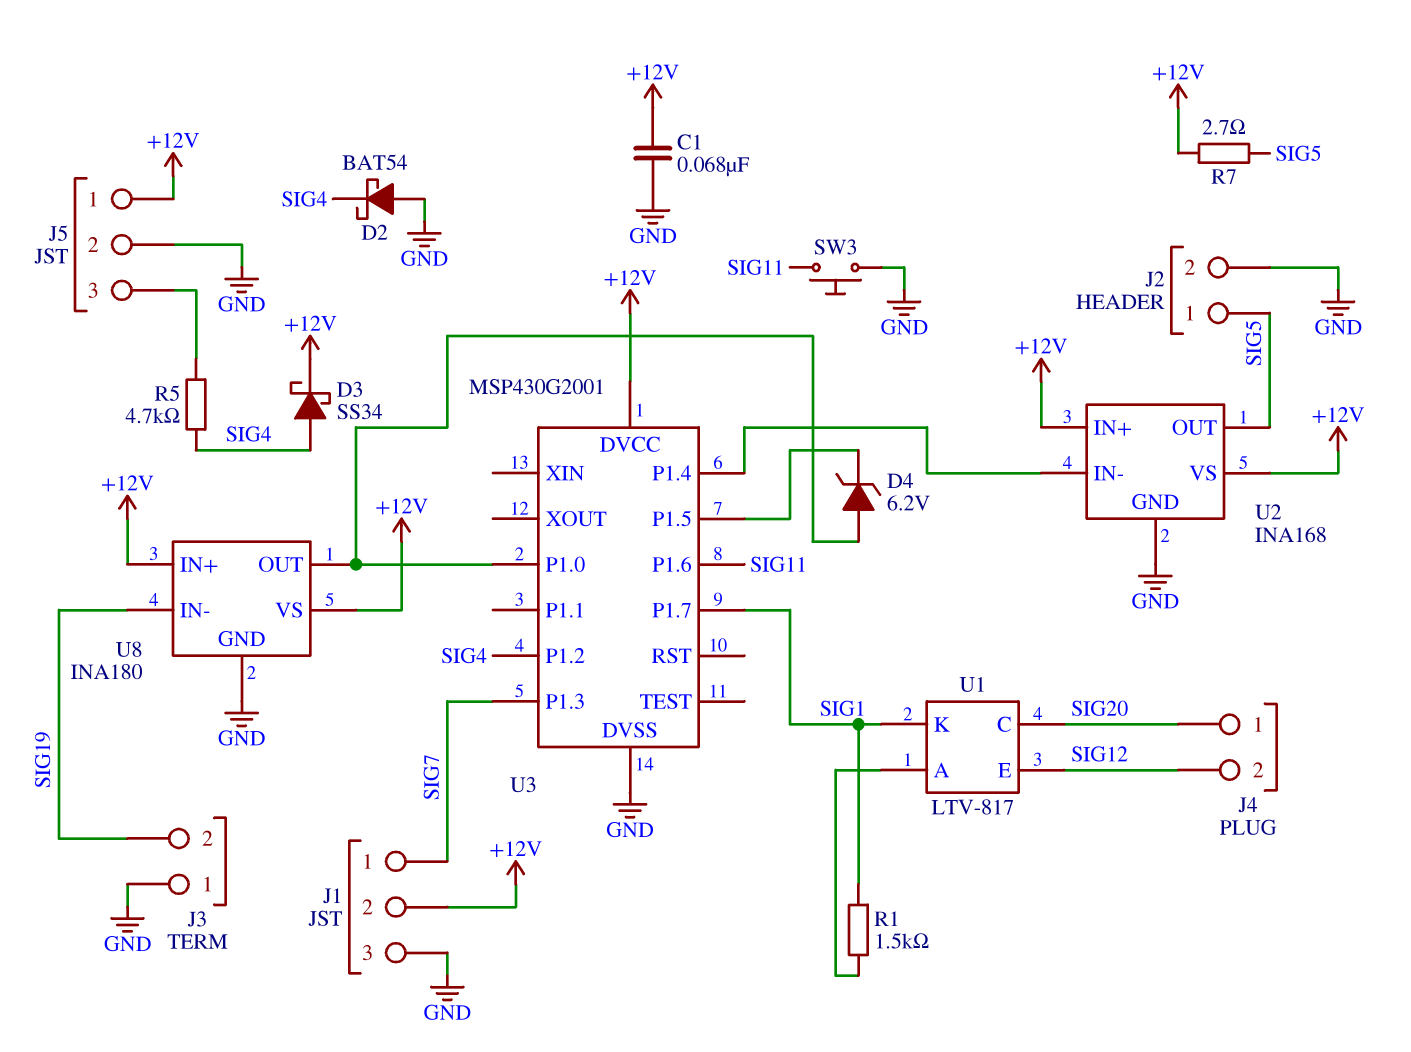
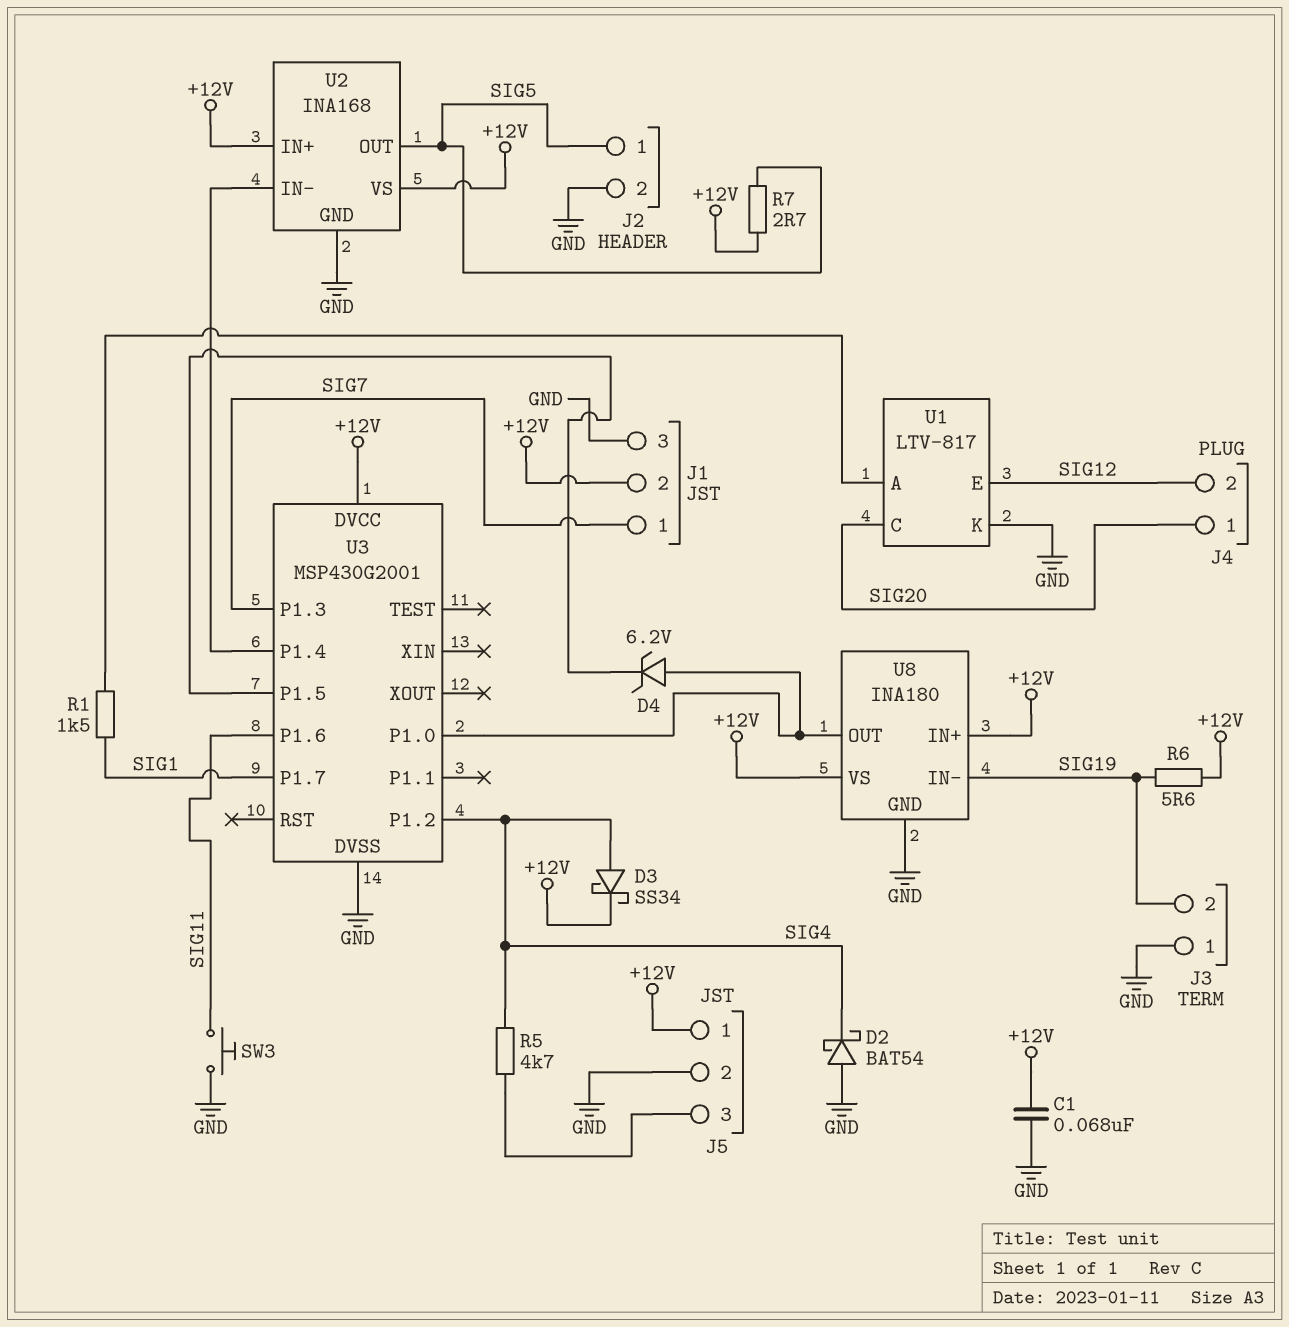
R6: none -> 5.6 (+12V, SIG19)
U1 pin K: SIG1 -> GND

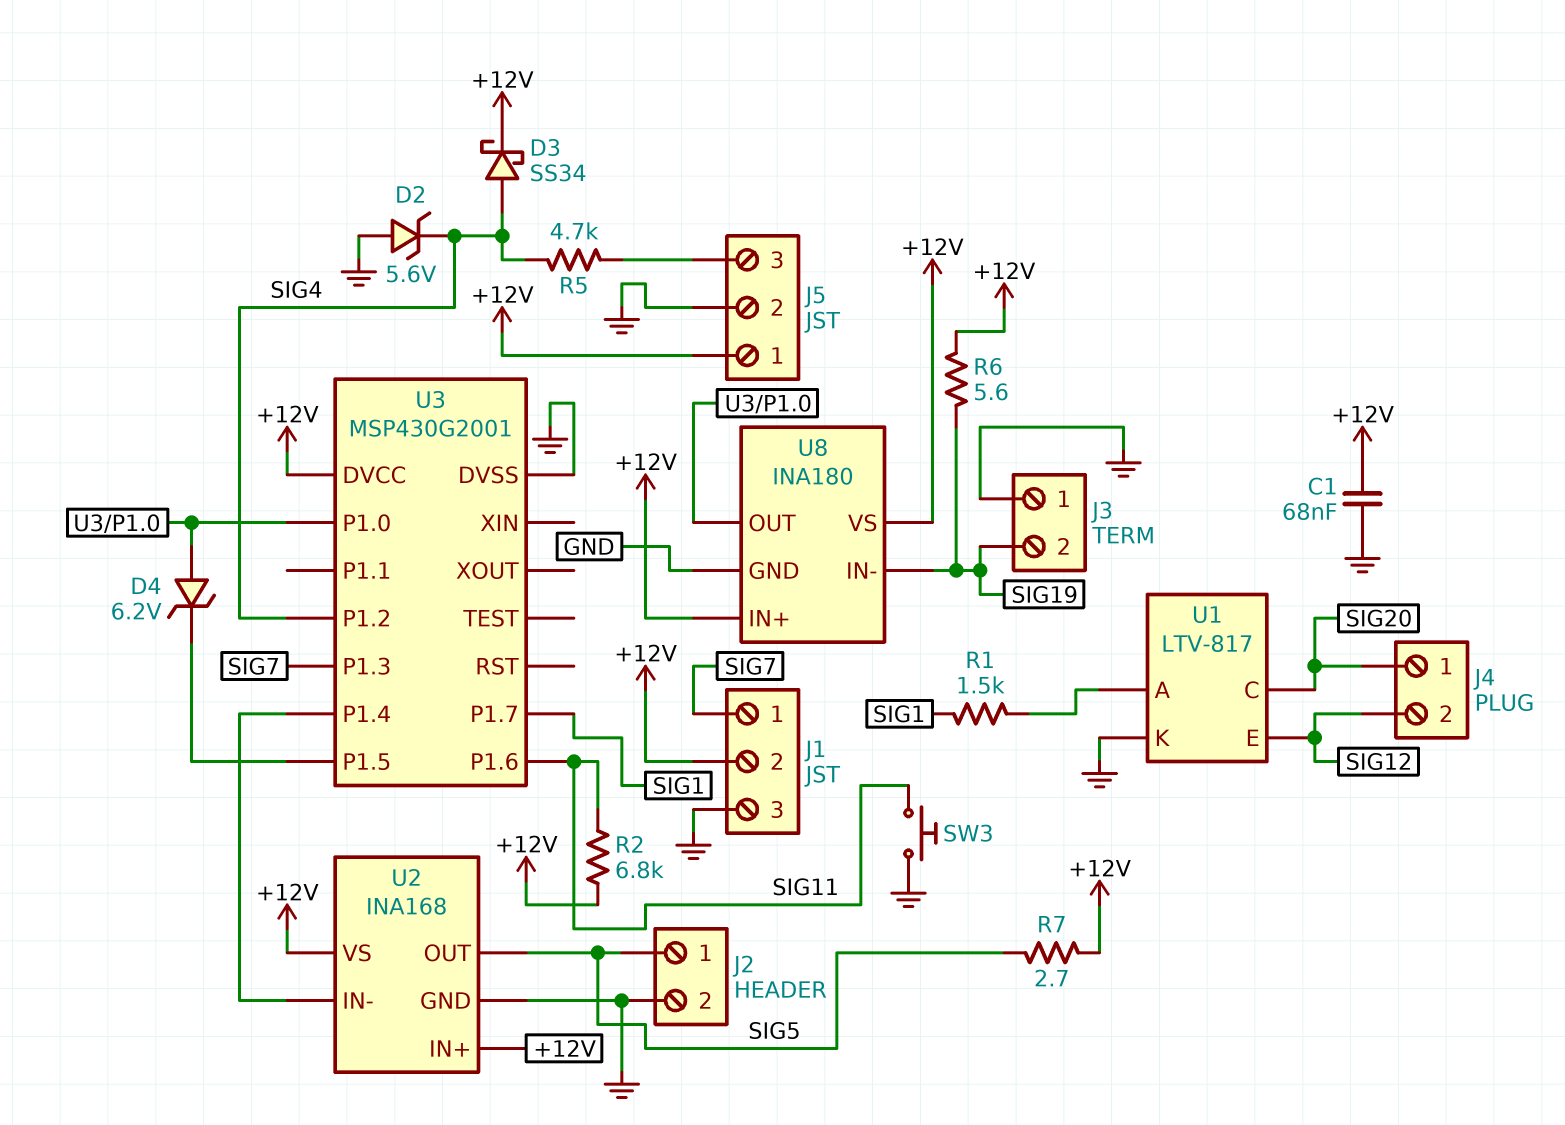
D2: schottky BAT54 (A GND, K SIG4) -> zener 5.6V (A GND, K SIG4)
R2: none -> 6.8k (+12V, SIG11)

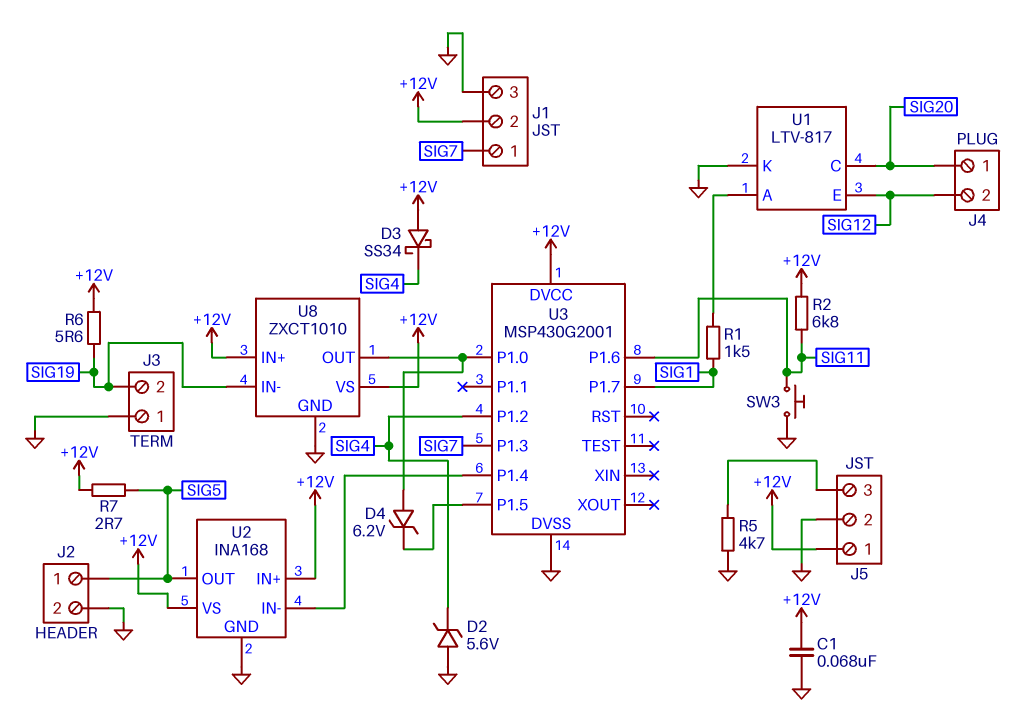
D3: schottky SS34 (A SIG4, K +12V) -> schottky SS34 (A +12V, K SIG4)
R5: 4.7k (J5/3, SIG4) -> 4.7k (GND, J5/3)
U8: INA180 -> ZXCT1010

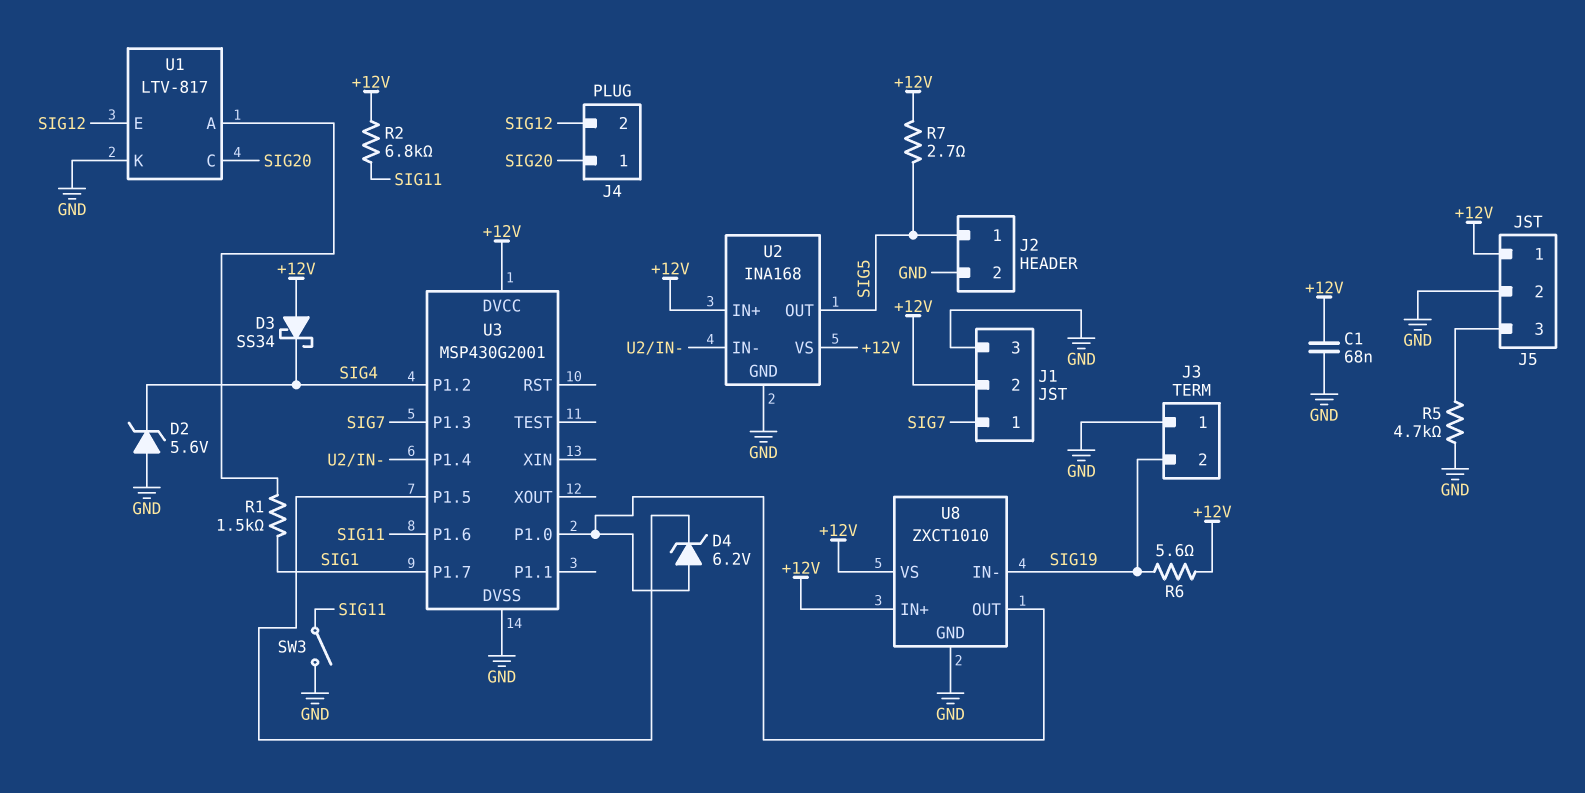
SW3: button (GND, SIG11) -> switch (GND, SIG11)

